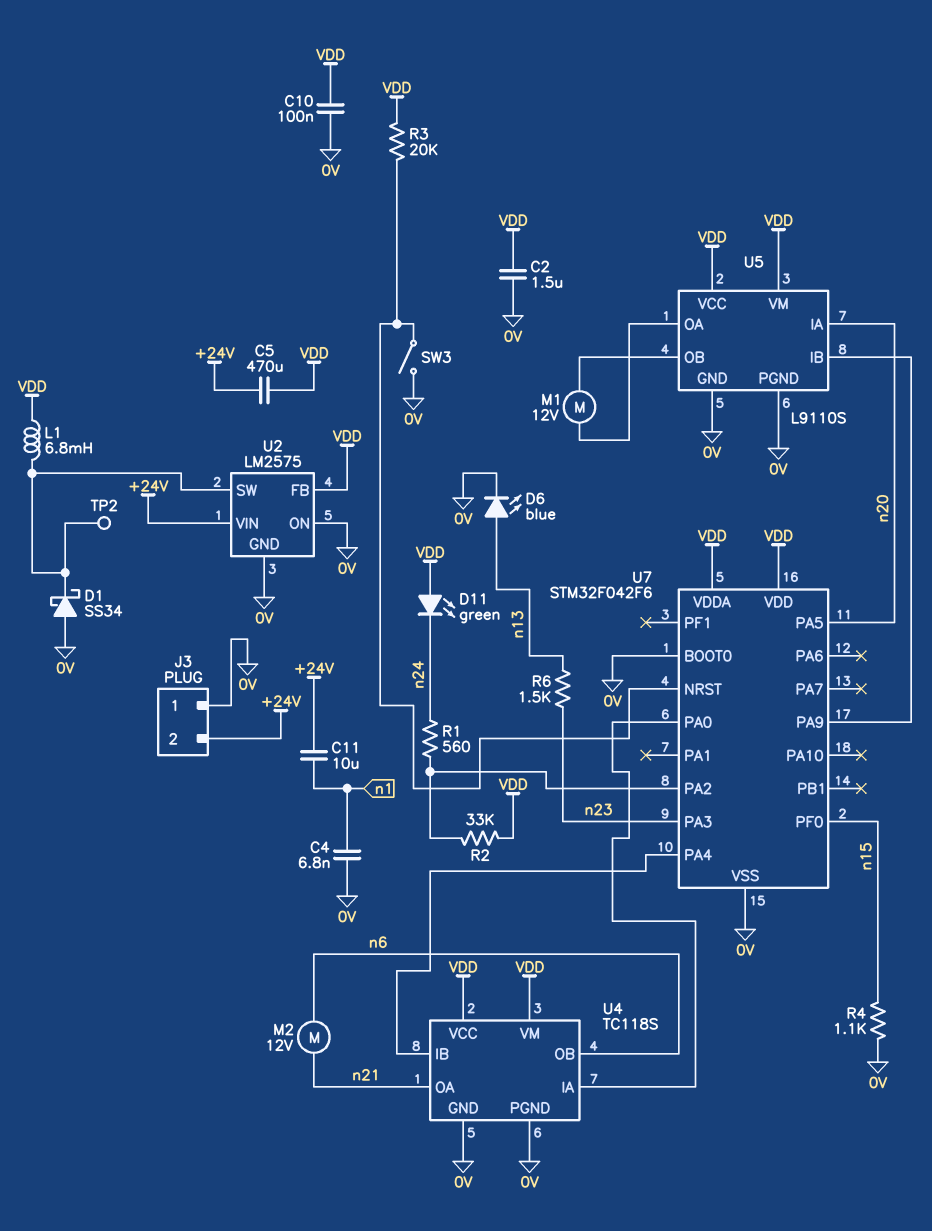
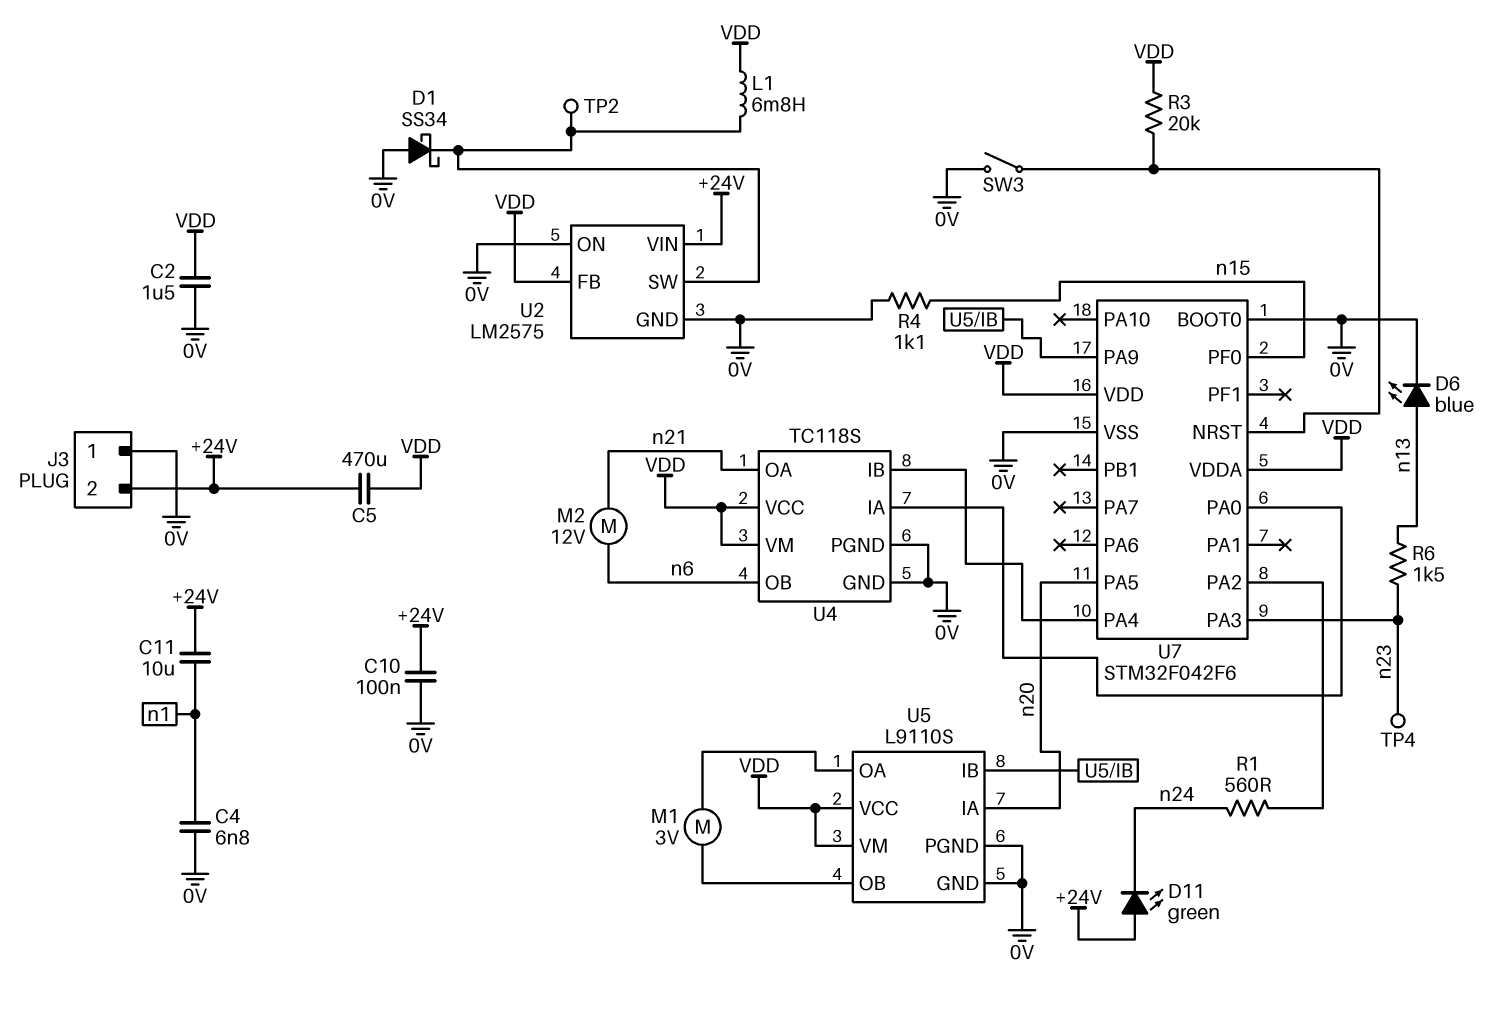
C10: 100nF (0V, VDD) -> 100nF (+24V, 0V)
D11: LED green (A VDD, K n24) -> LED green (A +24V, K n24)
M1: motor 12V (U5/OA, U5/OB) -> motor 3V (U5/OA, U5/OB)
R2: 33k (U7/PA2, VDD) -> none
TP4: none -> test point (n23)

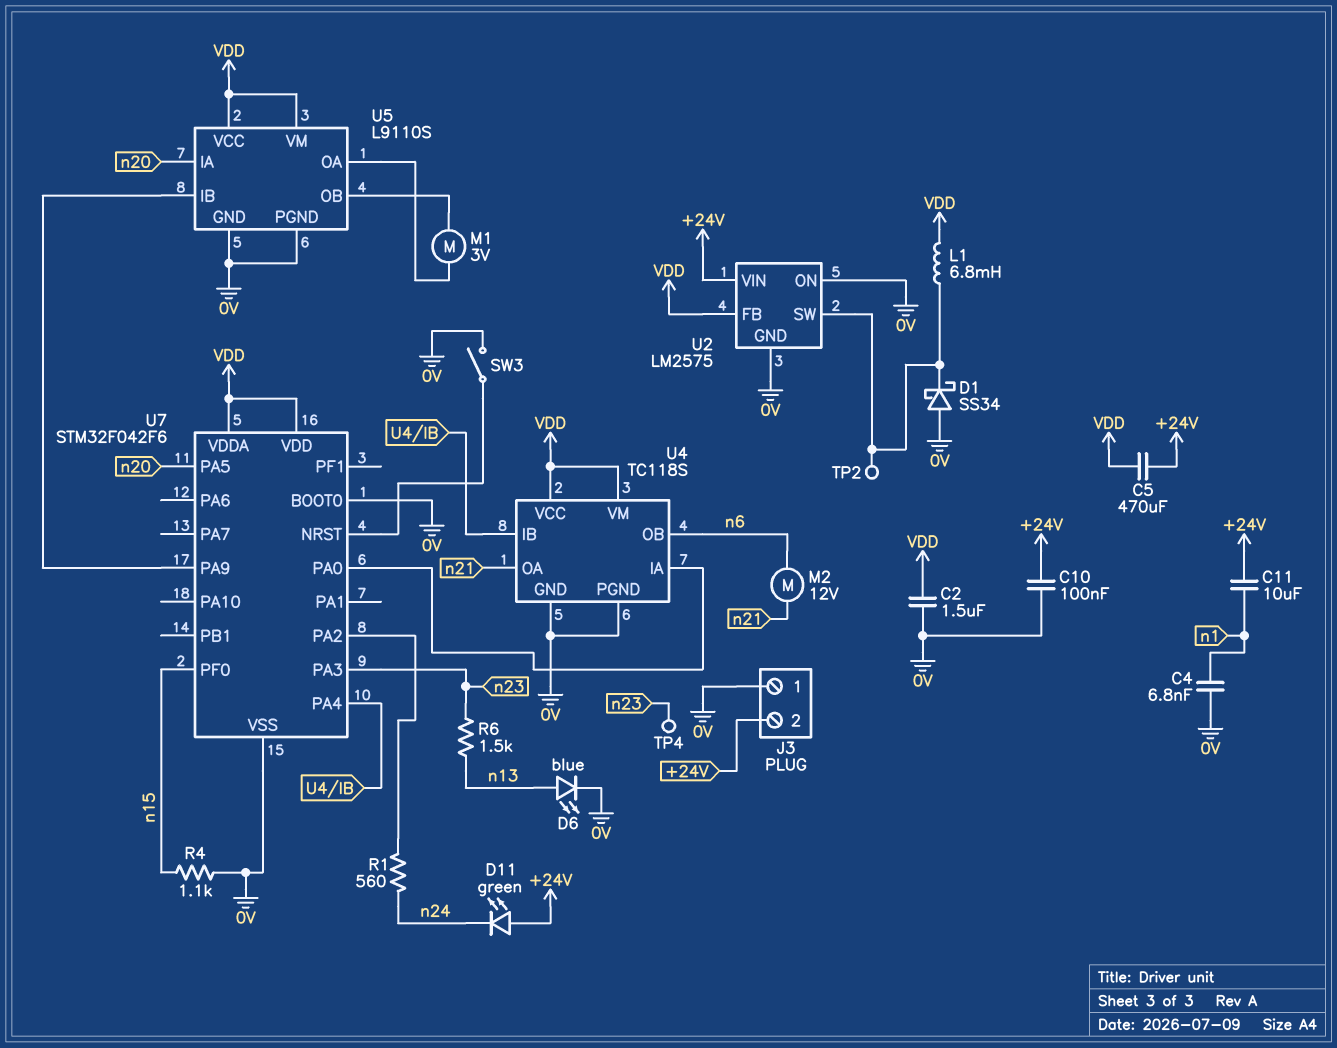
R3: 20k (U7/NRST, VDD) -> none

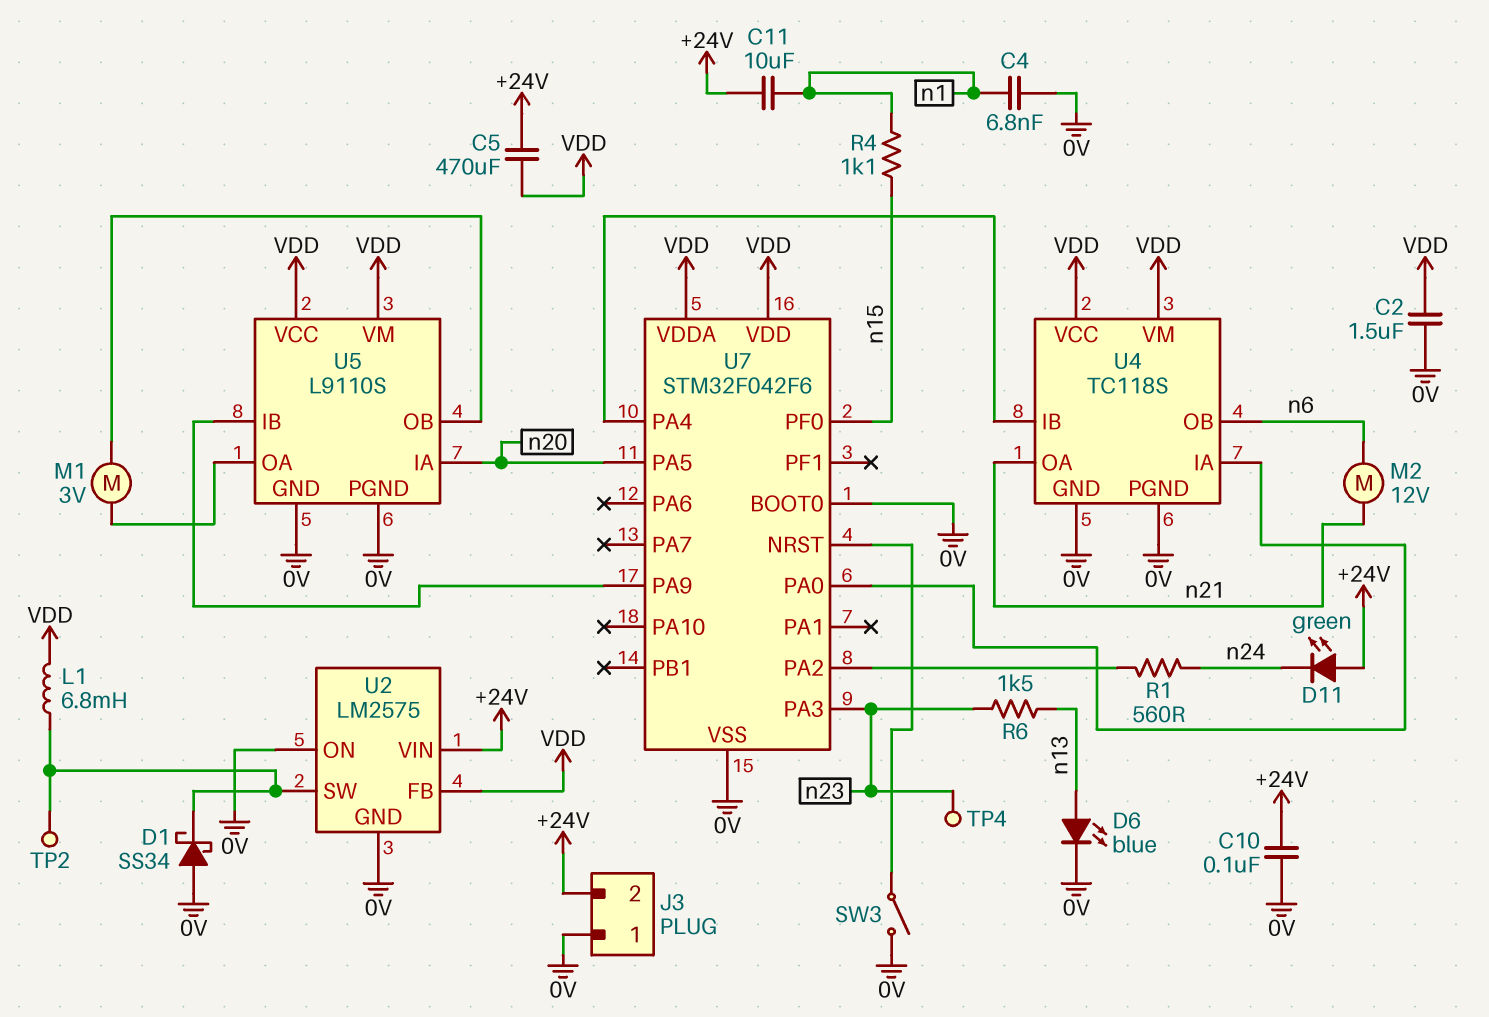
R4: 1.1k (0V, n15) -> 1.1k (n1, n15)

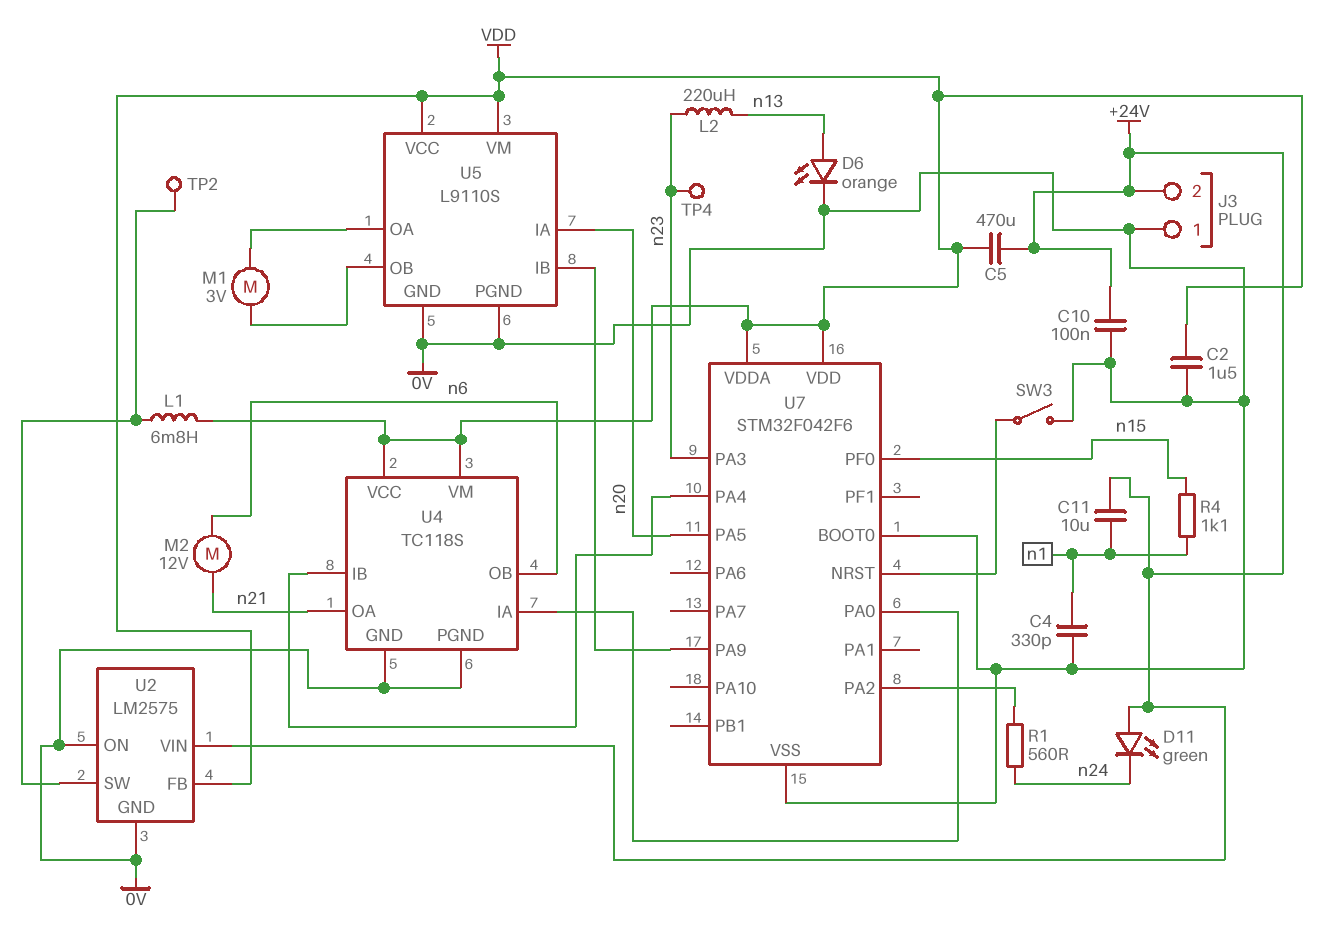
C4: 6.8nF (0V, n1) -> 330pF (0V, n1)
D1: schottky SS34 (A 0V, K U2/SW) -> none
D6: LED blue (A n13, K 0V) -> LED orange (A n13, K 0V)
L2: none -> 220uH (n13, n23)
R6: 1.5k (n13, n23) -> none

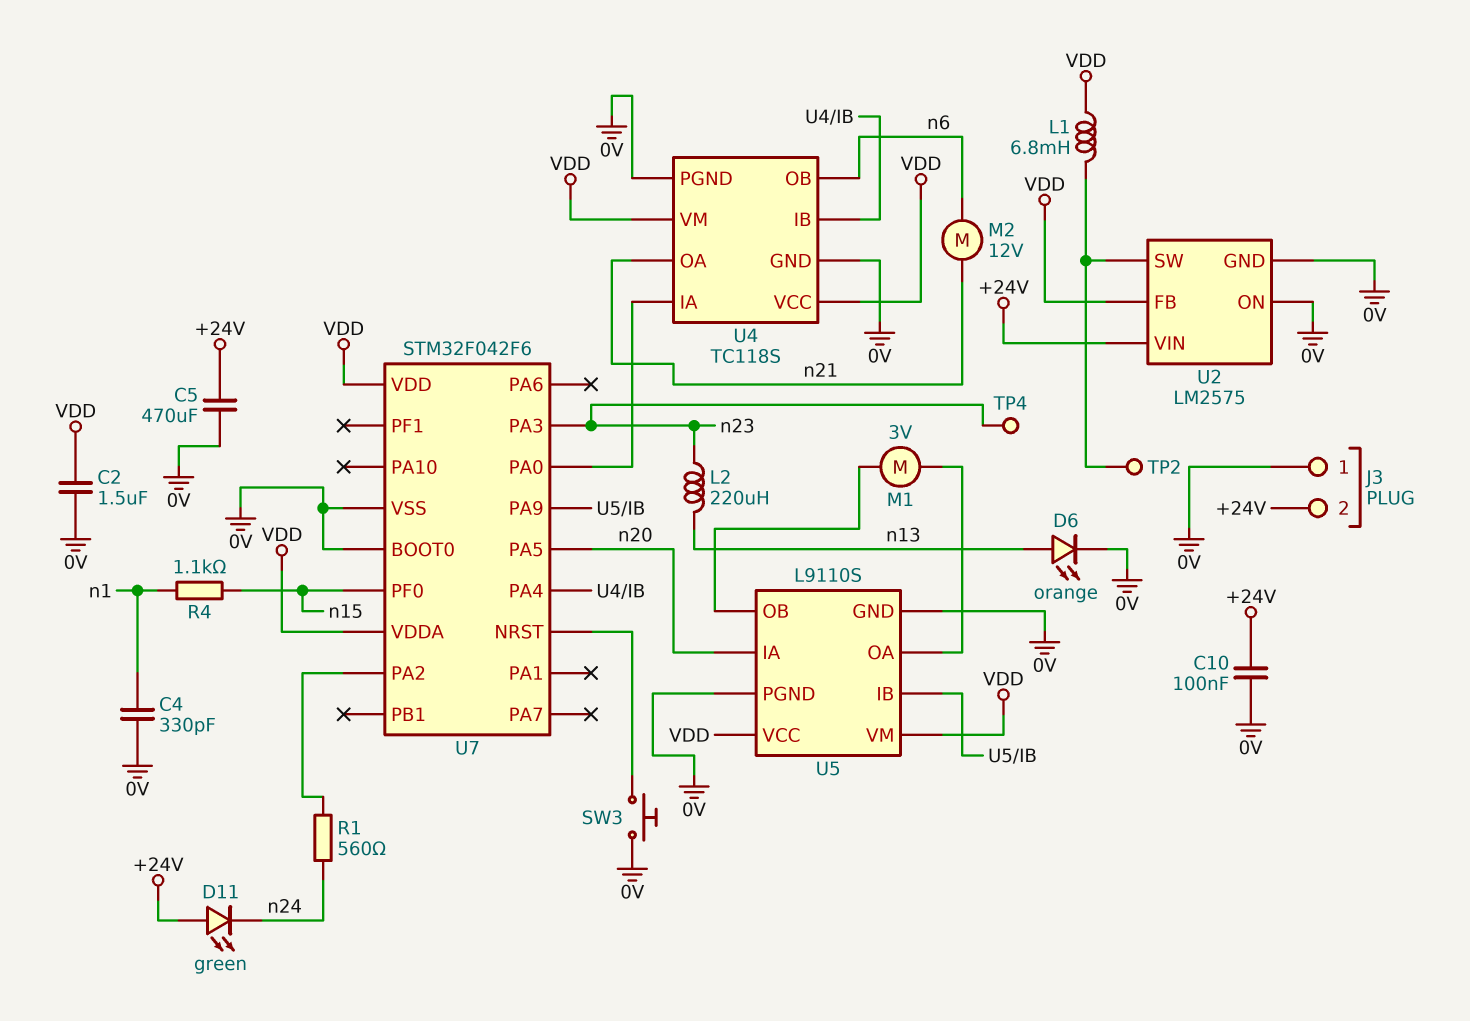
C5: 470uF (+24V, VDD) -> 470uF (+24V, 0V)
C11: 10uF (+24V, n1) -> none
SW3: switch (0V, U7/NRST) -> button (0V, U7/NRST)

